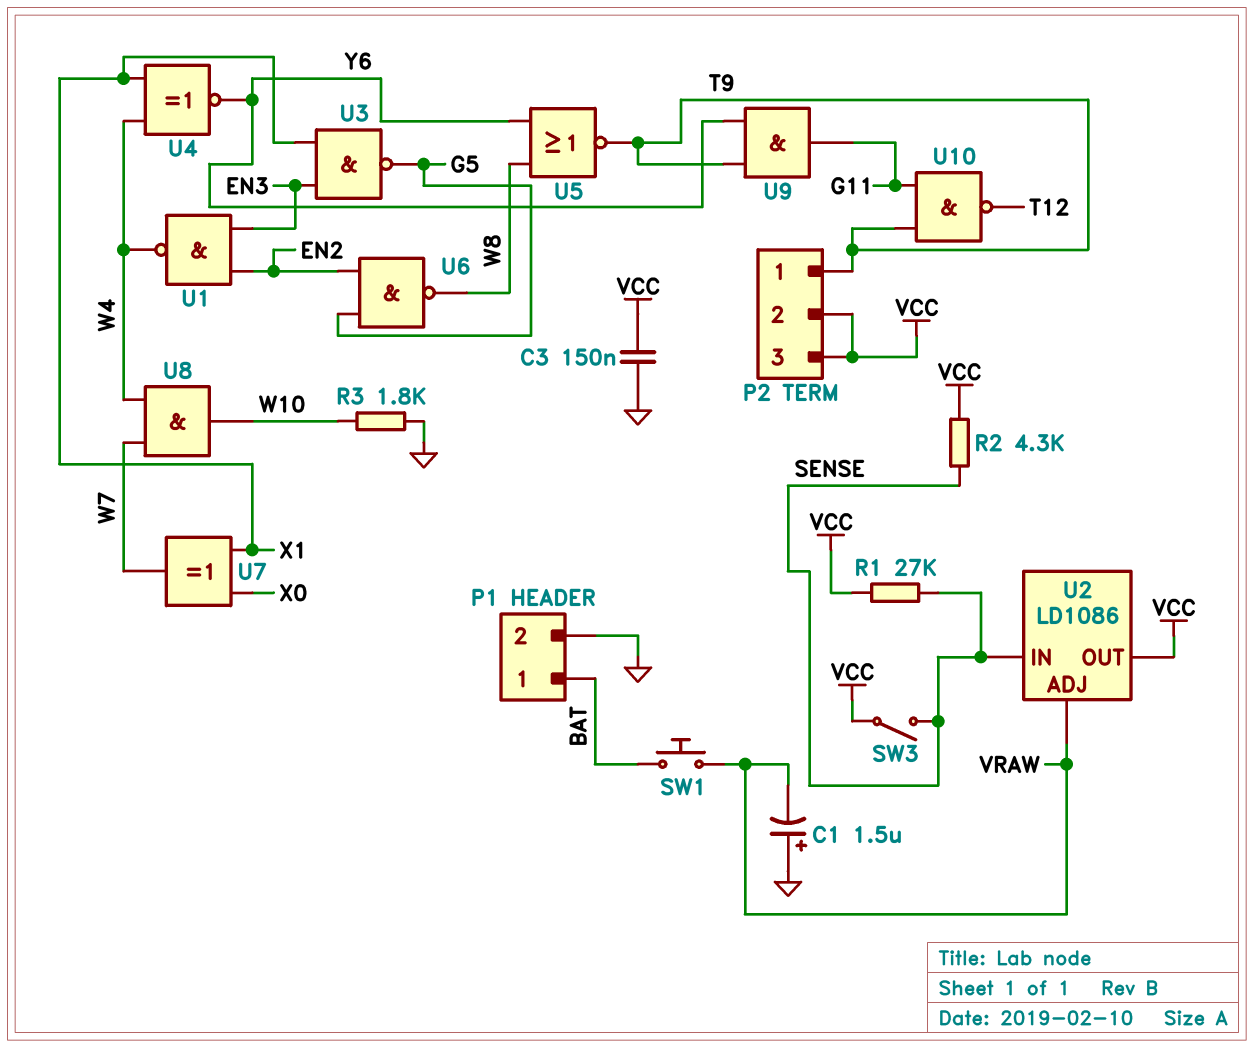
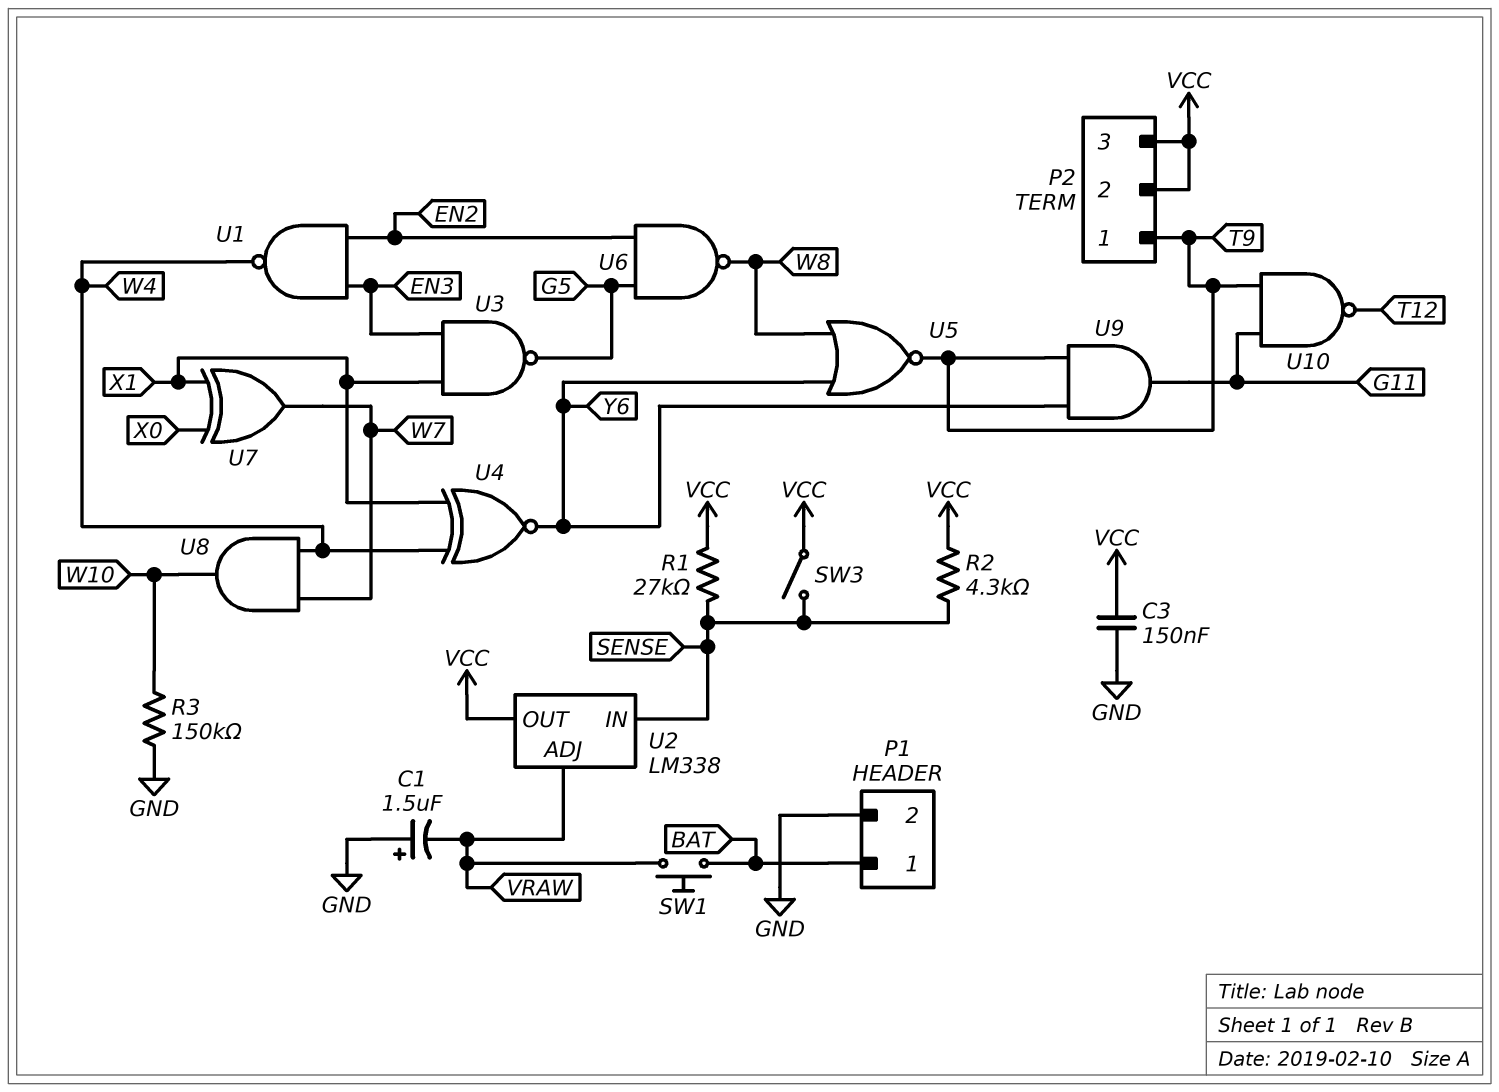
R3: 1.8k (GND, W10) -> 150k (GND, W10)
U2: LD1086 -> LM338

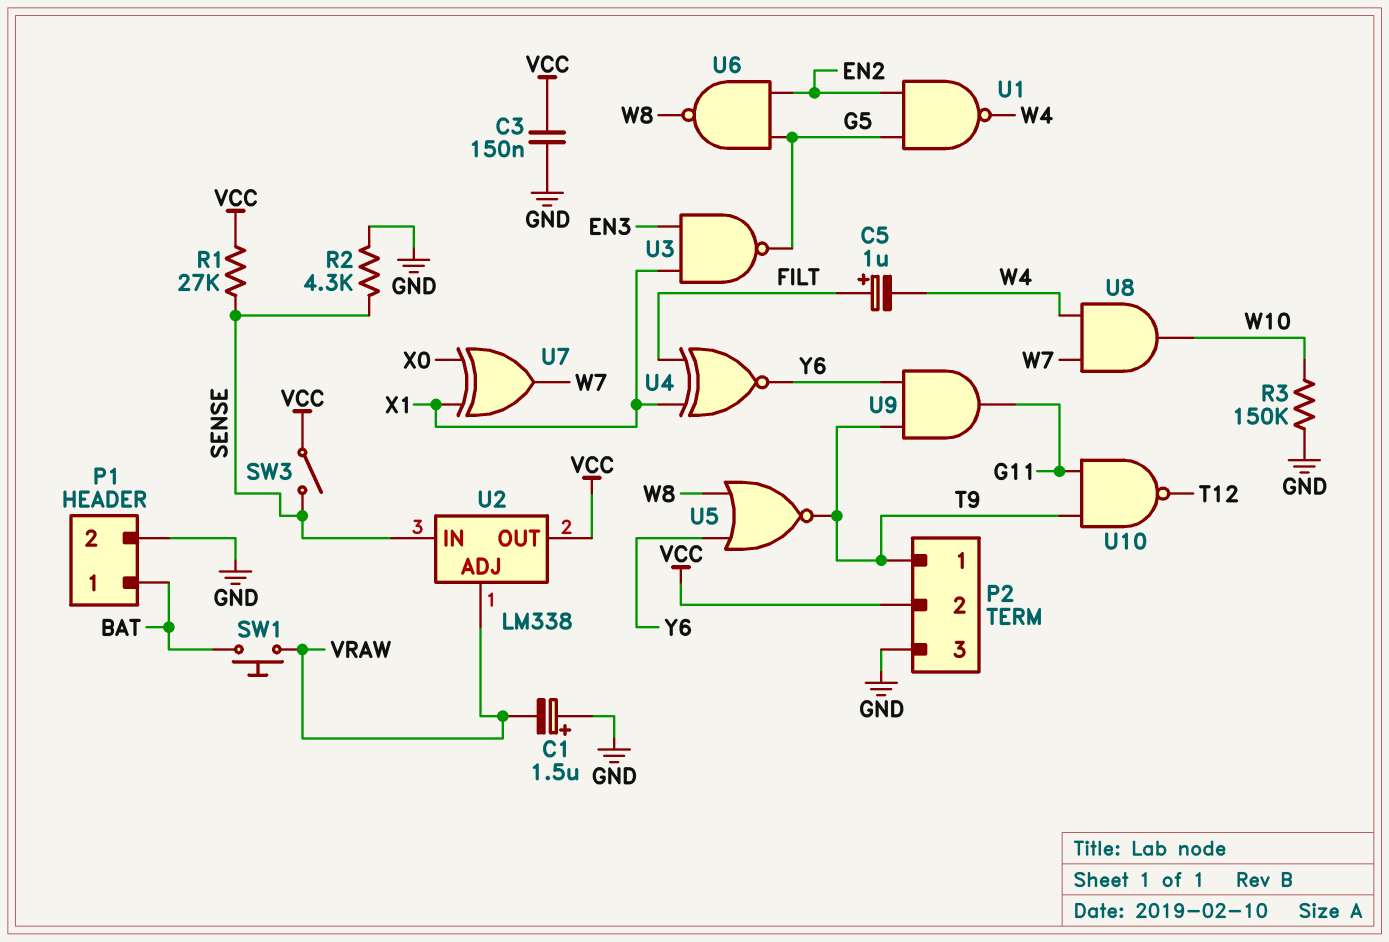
C5: none -> 1uF (plus FILT, minus W4)
P2 pin 3: VCC -> GND
R2: 4.3k (SENSE, VCC) -> 4.3k (GND, SENSE)
U1: NAND (in EN2, in EN3, out W4) -> NAND (in EN2, in G5, out W4)
U4: XNOR (in W4, in X1, out Y6) -> XNOR (in FILT, in X1, out Y6)

